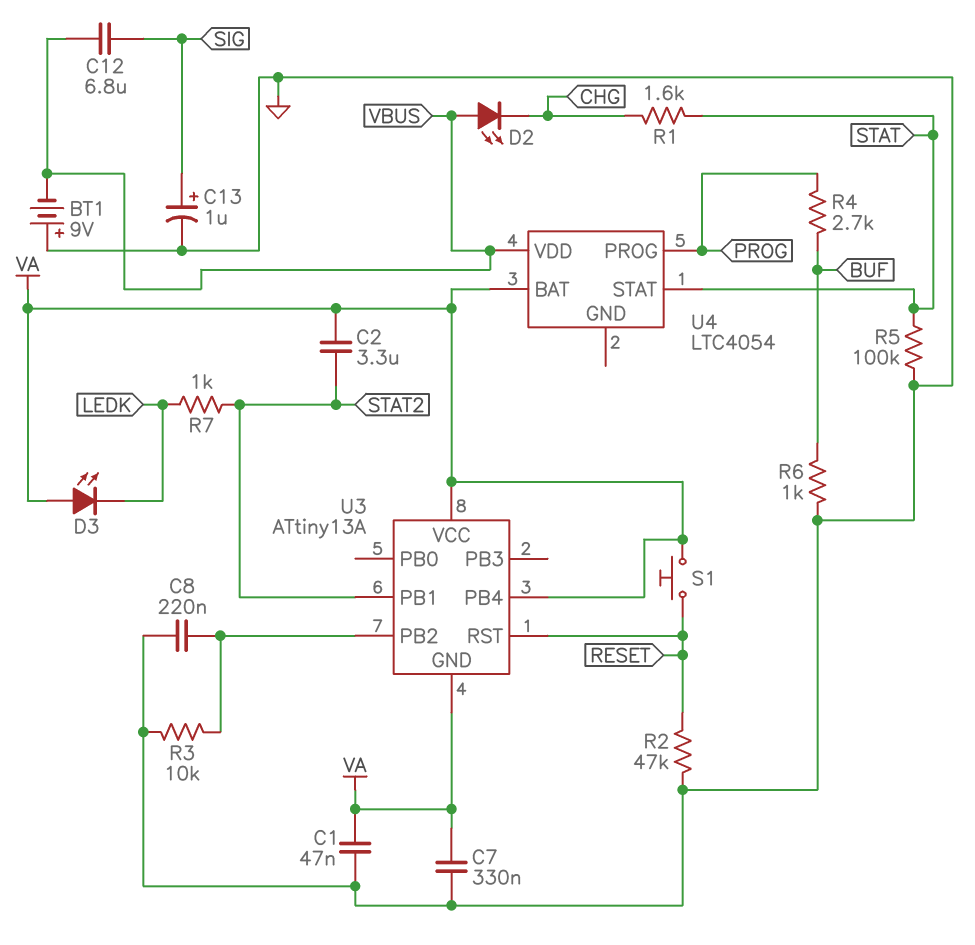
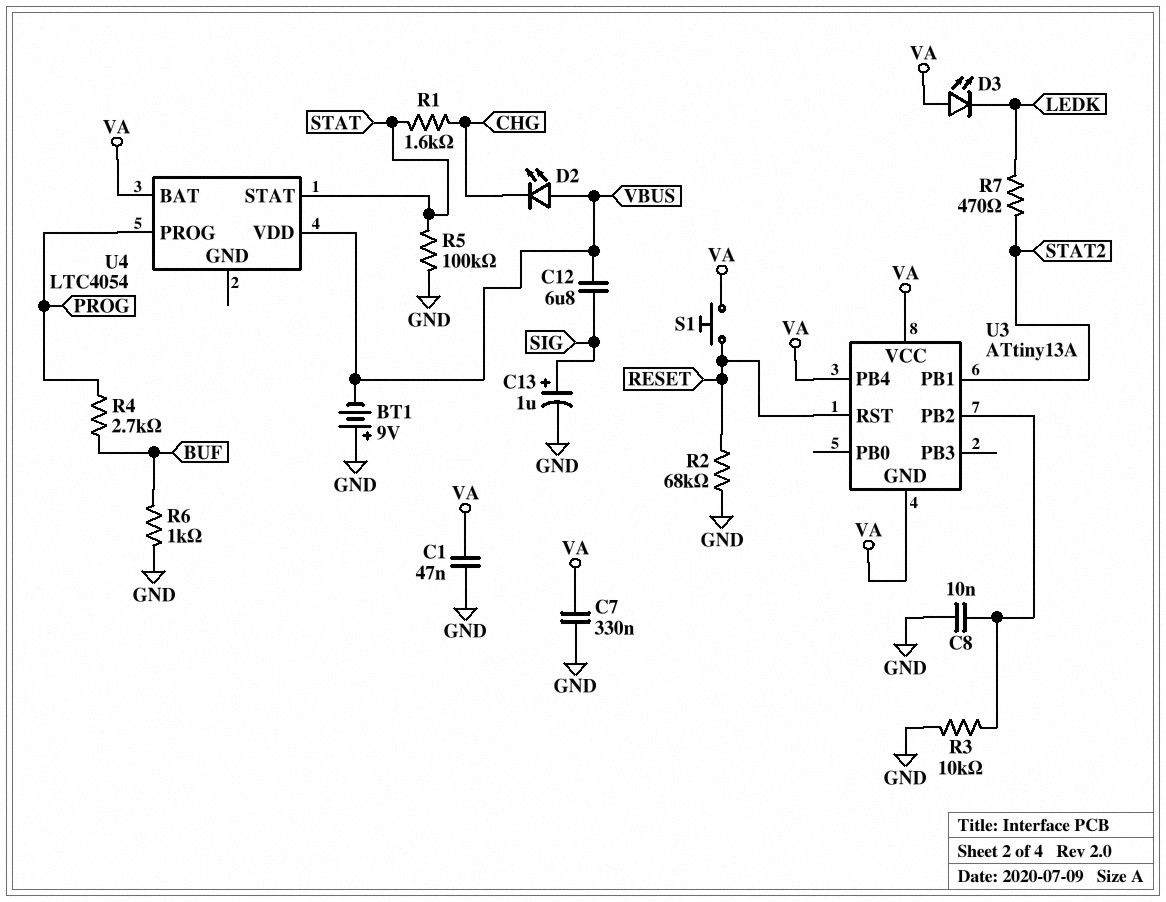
C2: 3.3uF (STAT2, VA) -> none
C8: 220nF (GND, U3/PB2) -> 10nF (GND, U3/PB2)
R2: 47k (GND, RESET) -> 68k (GND, RESET)
R7: 1k (LEDK, STAT2) -> 470 (LEDK, STAT2)

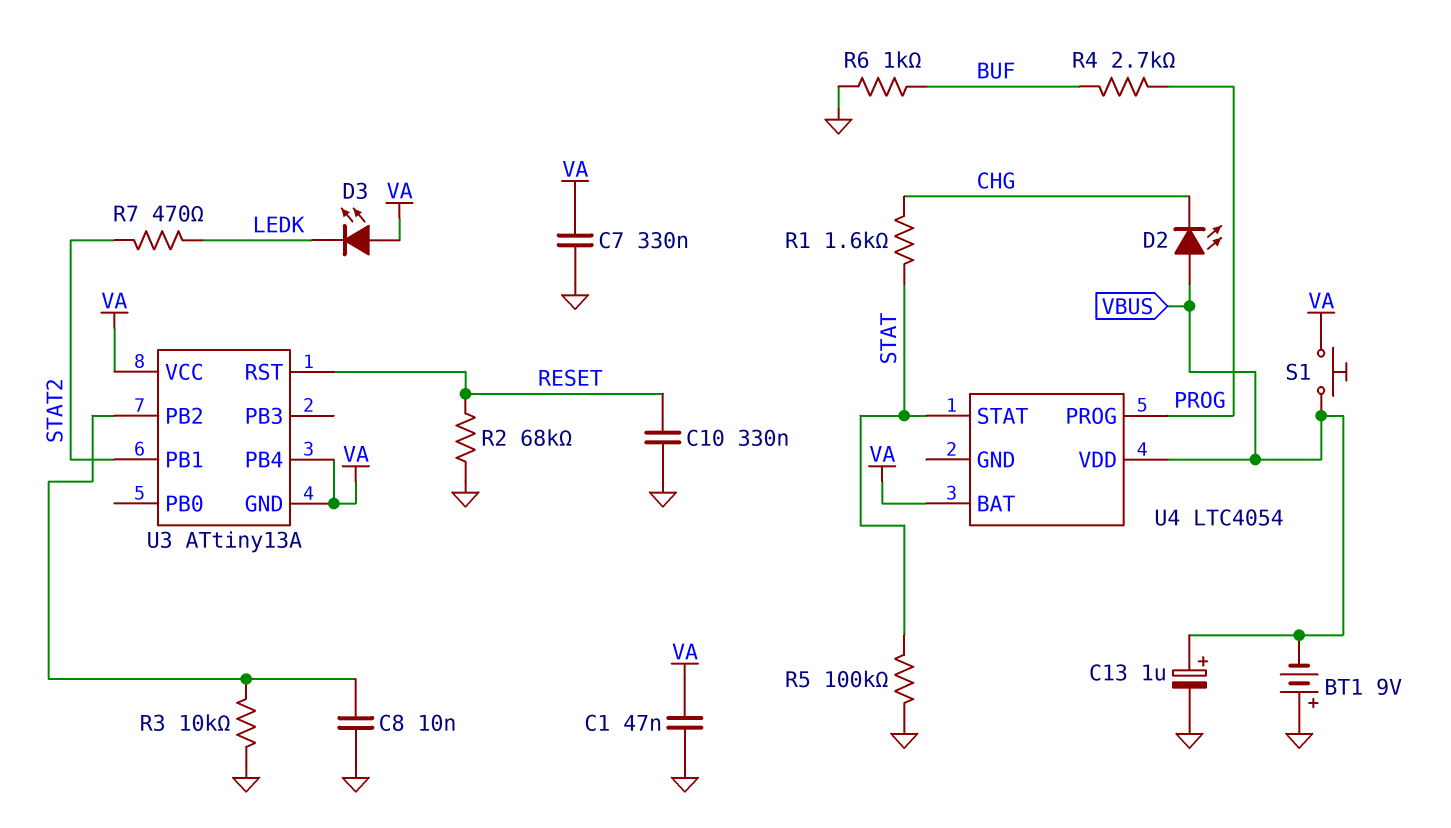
C10: none -> 330nF (GND, RESET)
C12: 6.8uF (SIG, VBUS) -> none
C13: 1uF (plus SIG, minus GND) -> 1uF (plus VBUS, minus GND)
S1: button (RESET, VA) -> button (VA, VBUS)

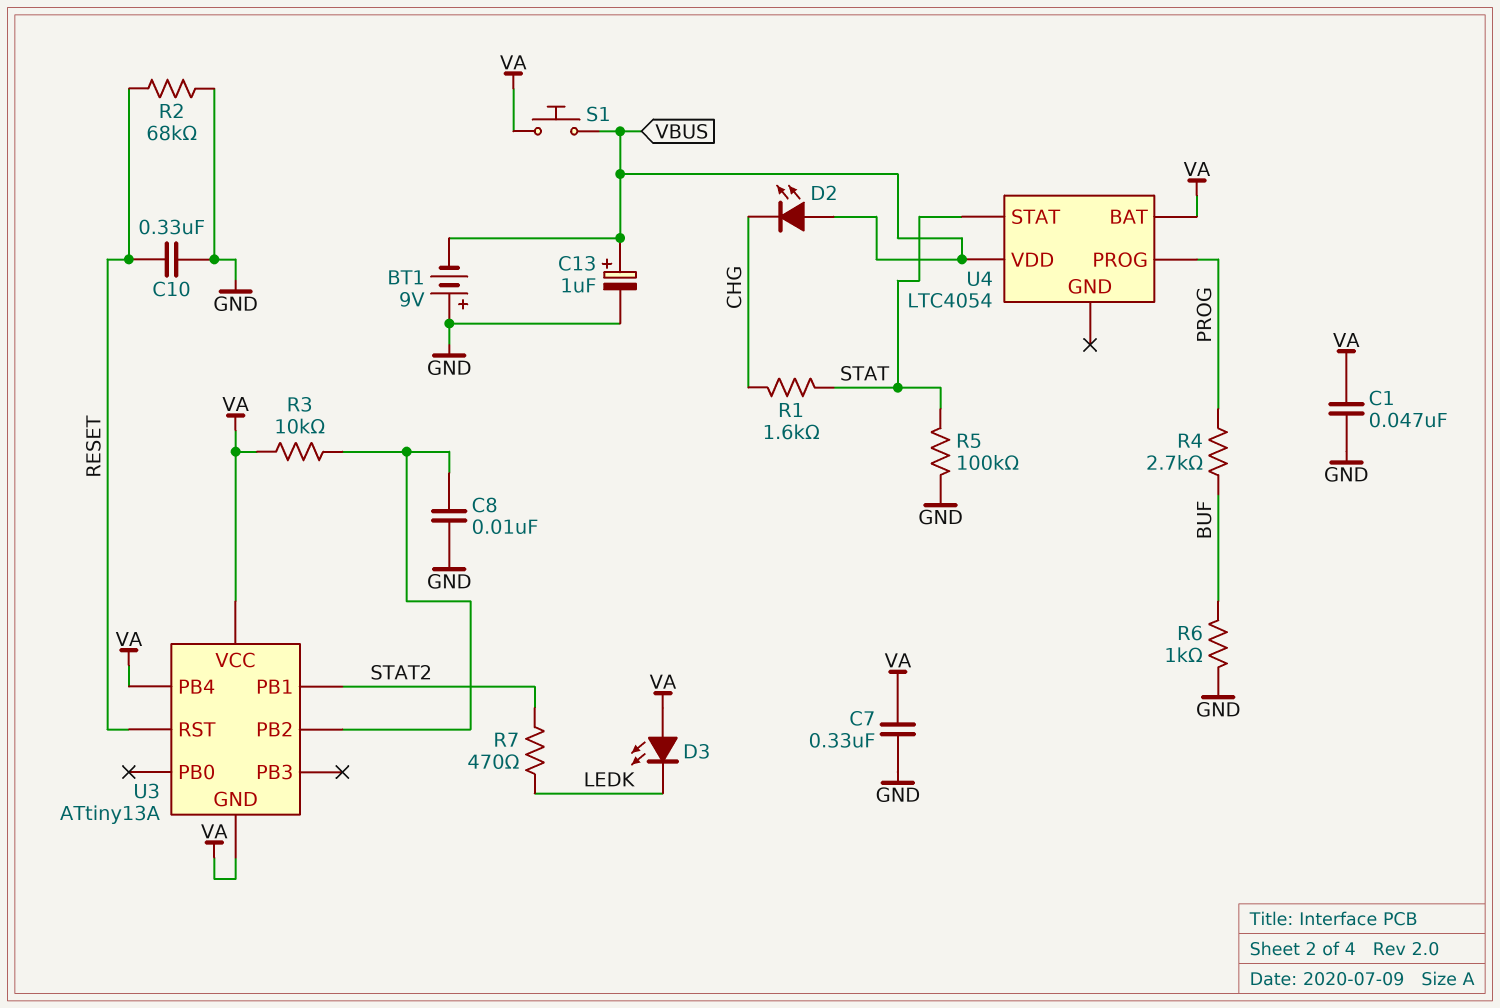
R3: 10k (GND, U3/PB2) -> 10k (U3/PB2, VA)

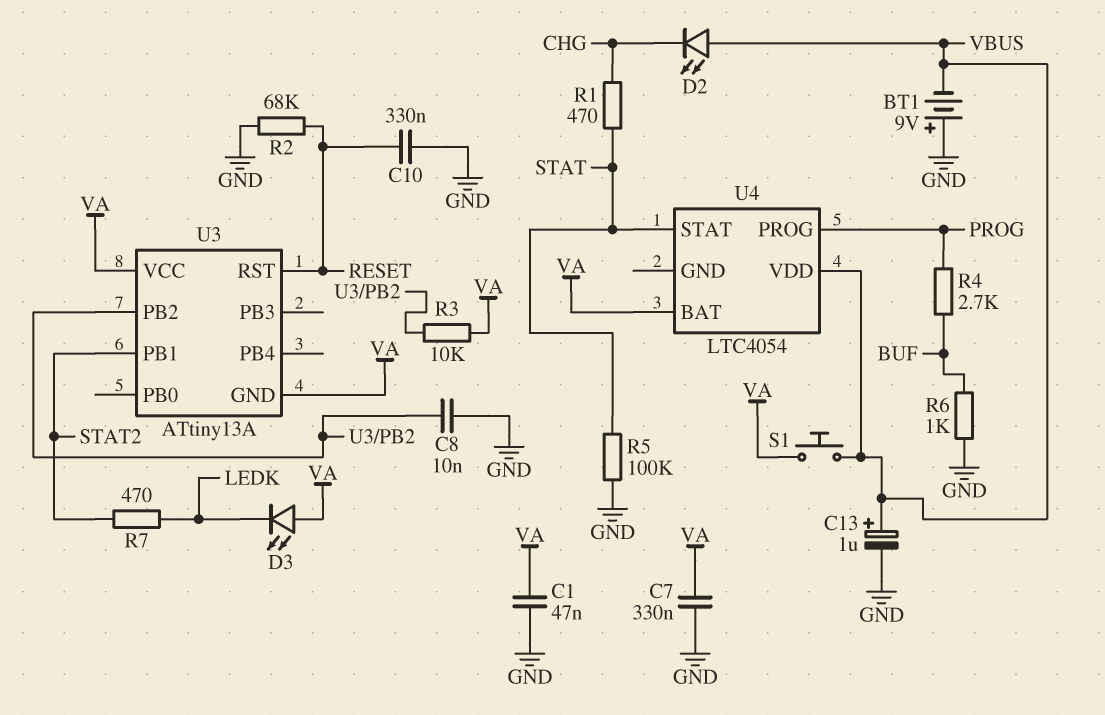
R1: 1.6k (CHG, STAT) -> 470 (CHG, STAT)
U3 pin PB4: VA -> none

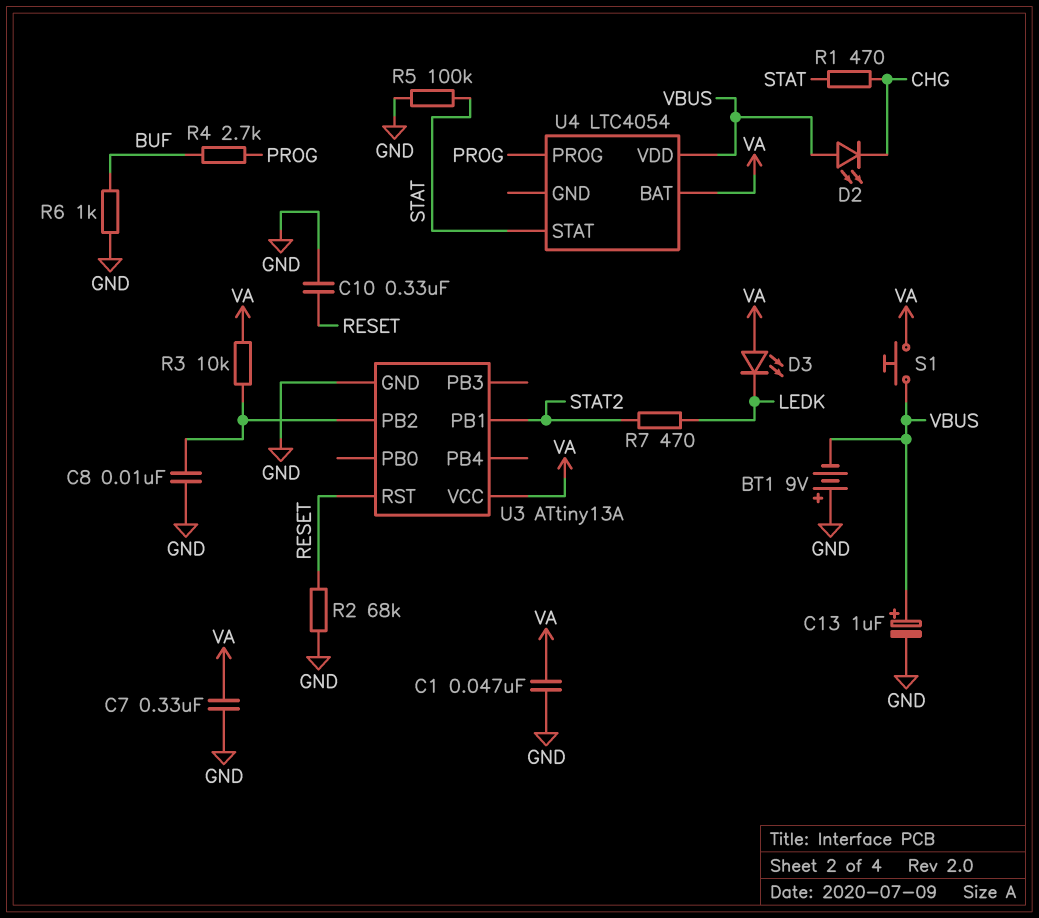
U3 pin GND: VA -> GND

